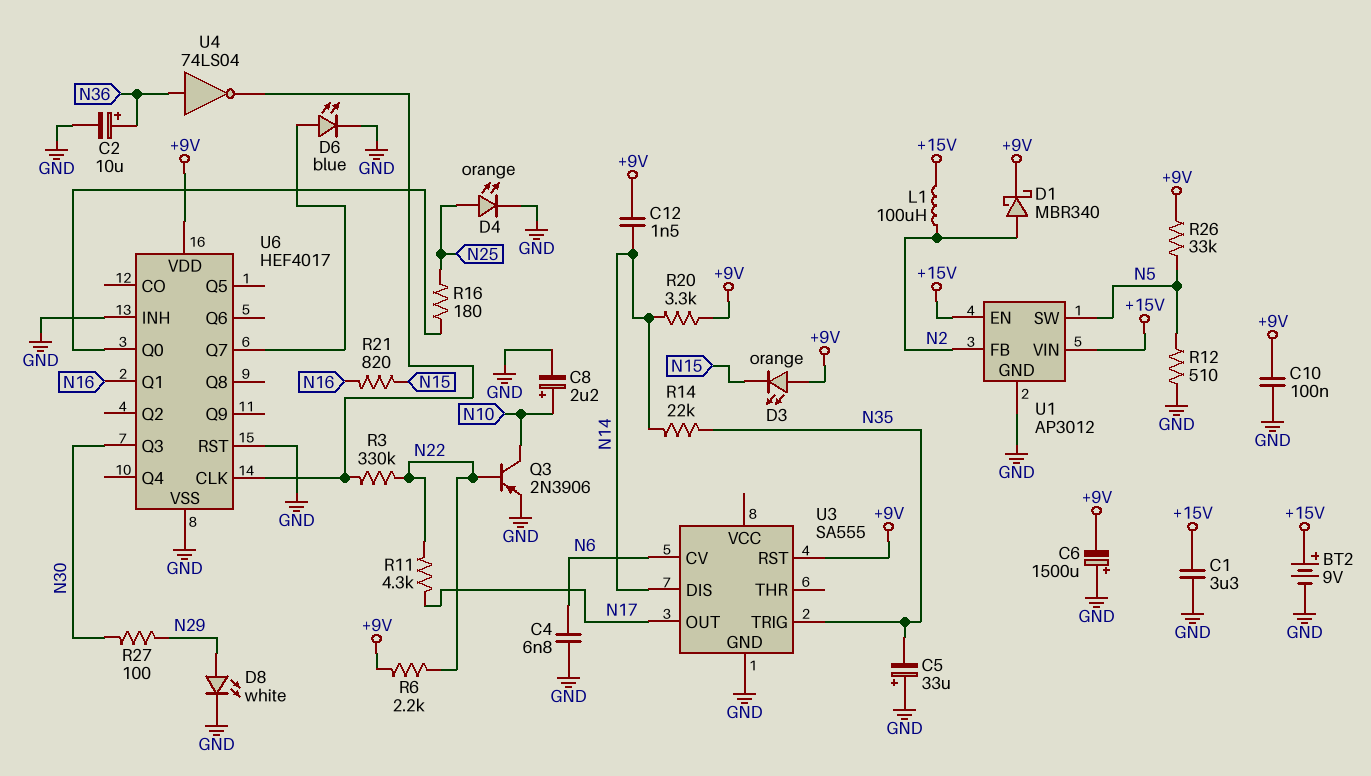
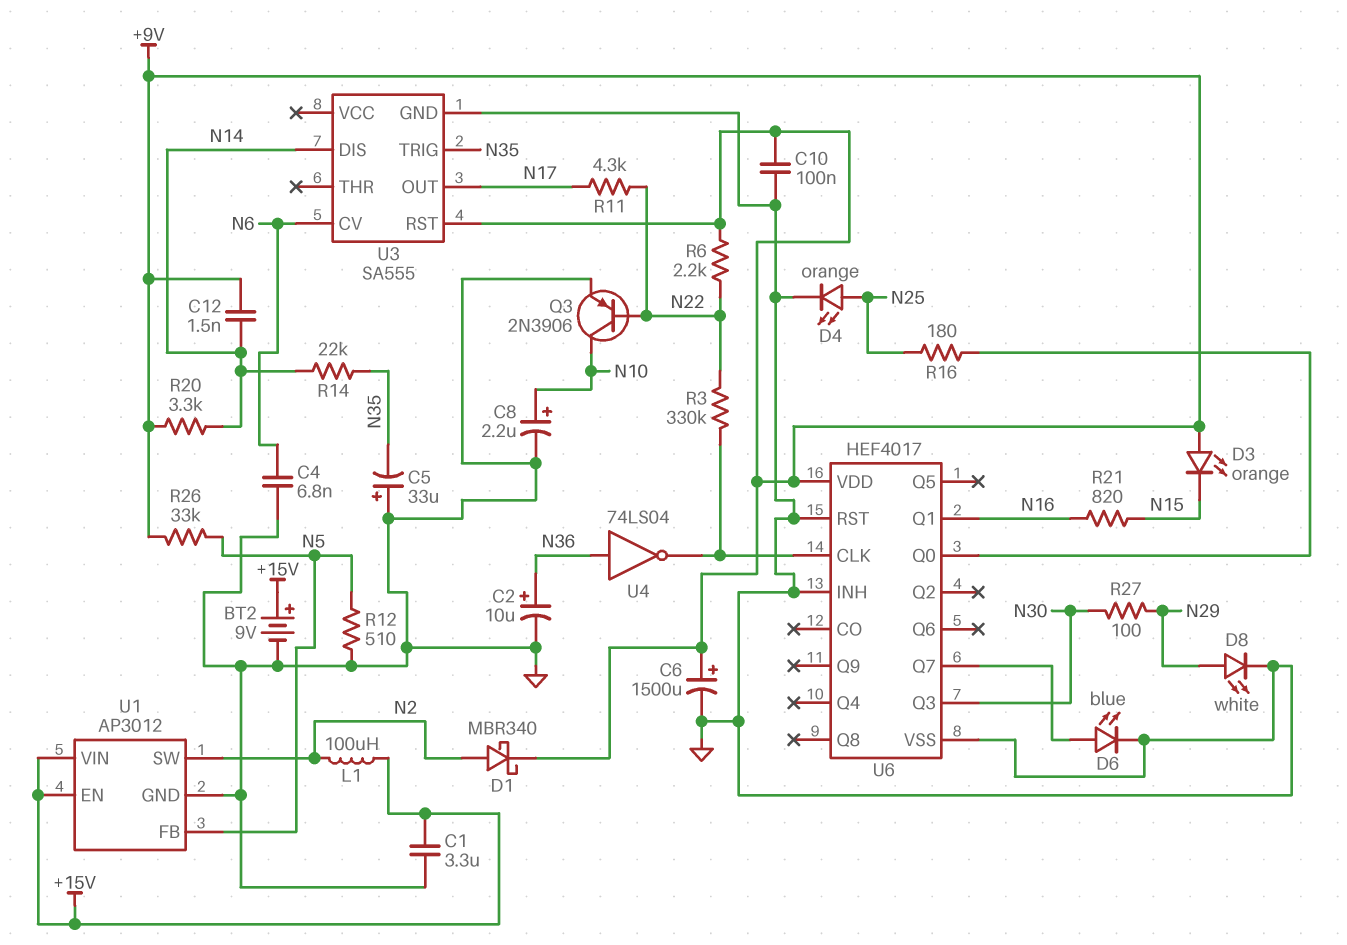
C6: 1500uF (plus GND, minus +9V) -> 1500uF (plus +9V, minus GND)
U1 pin FB: N2 -> N5
U1 pin SW: N5 -> N2

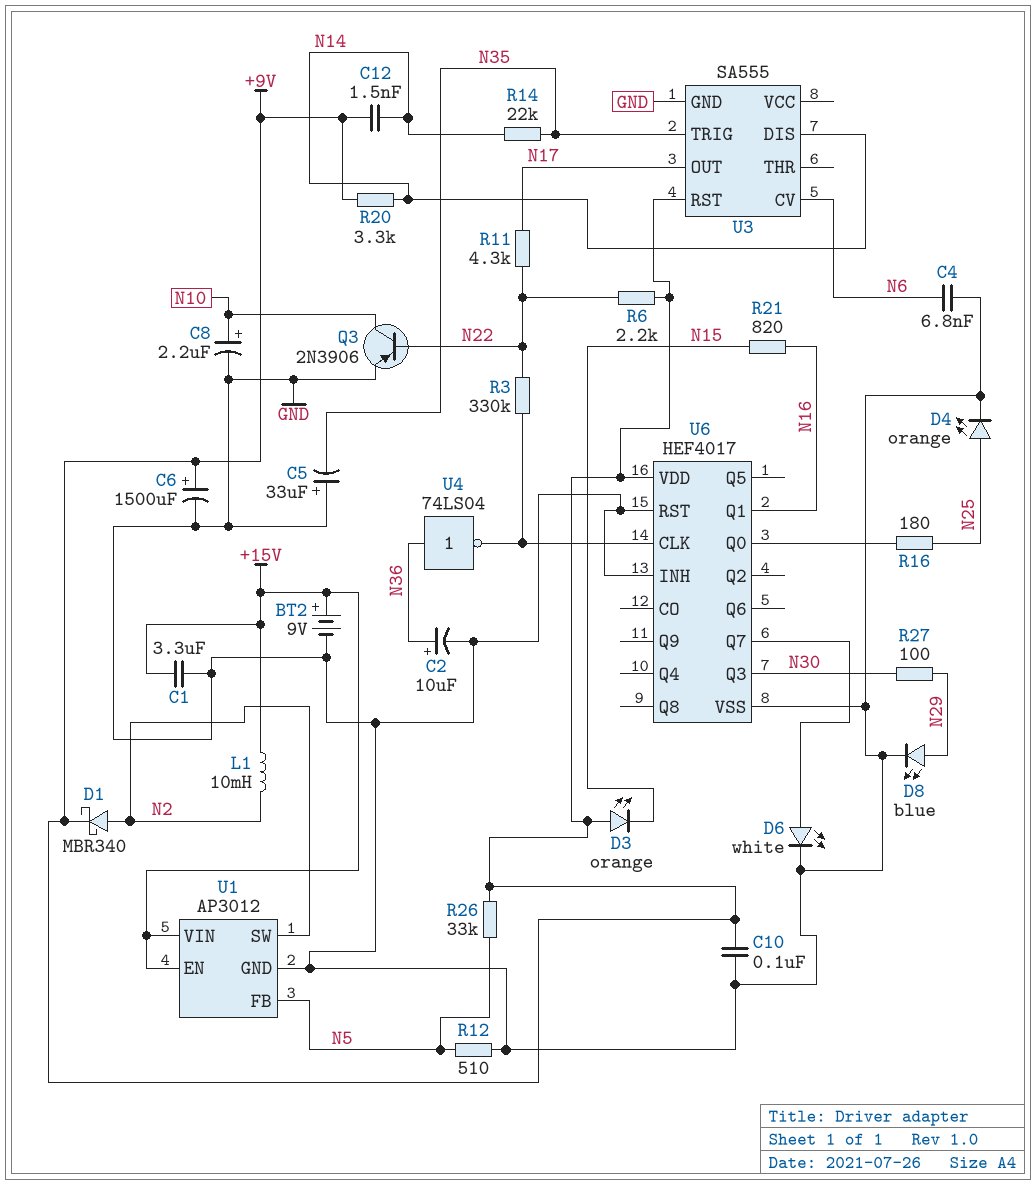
D6: LED blue (A U6/Q7, K GND) -> LED white (A U6/Q7, K GND)
D8: LED white (A N29, K GND) -> LED blue (A N29, K GND)
L1: 100uH (+15V, N2) -> 10mH (+15V, N2)

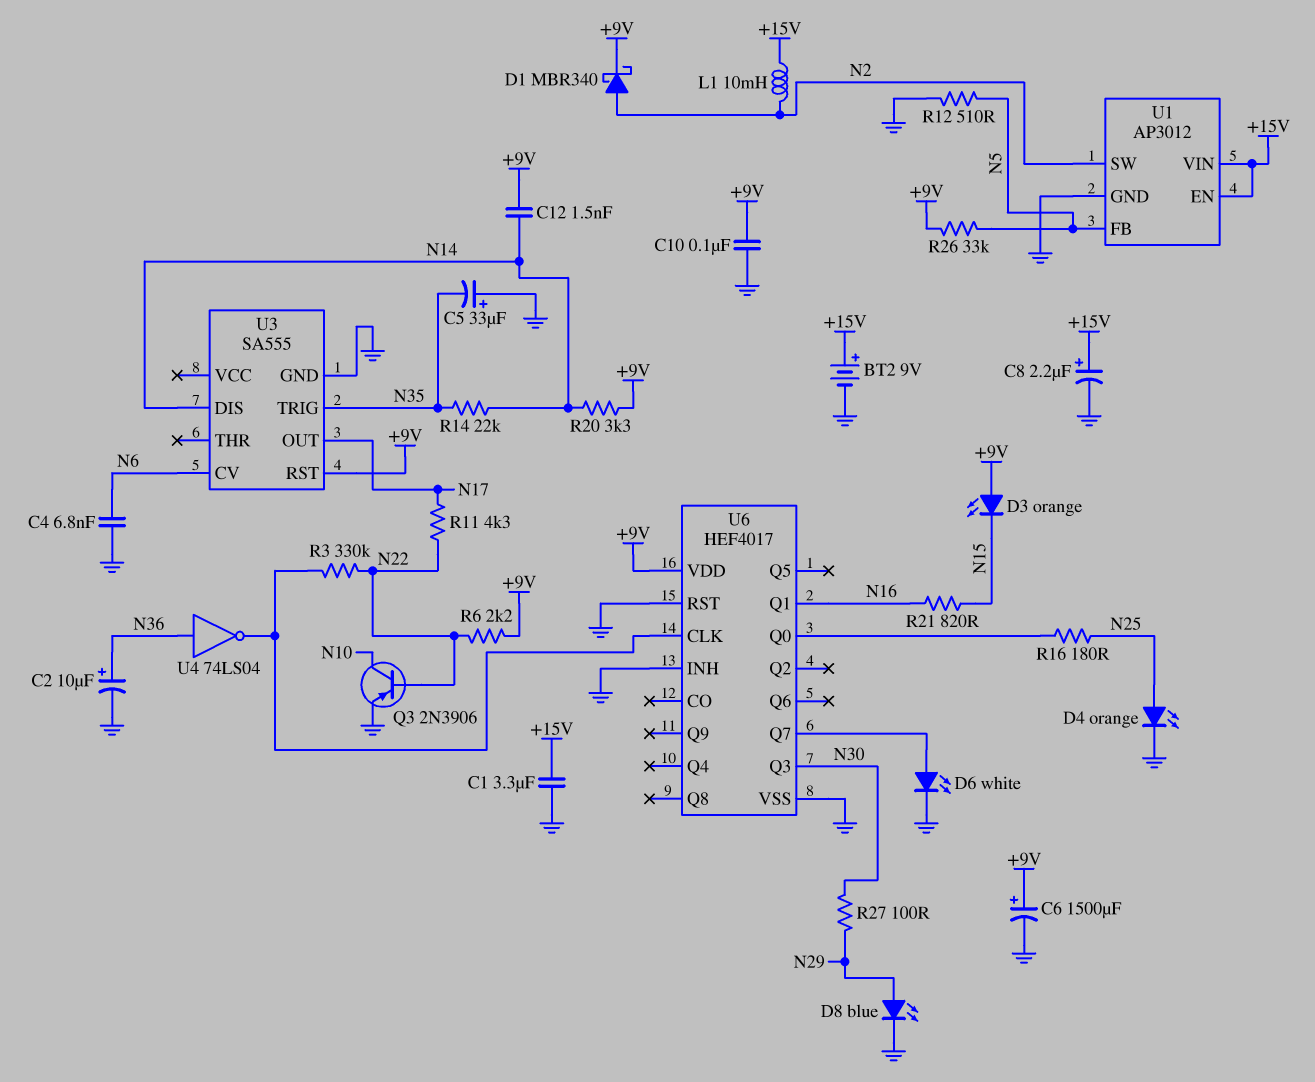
C8: 2.2uF (plus N10, minus GND) -> 2.2uF (plus +15V, minus GND)

